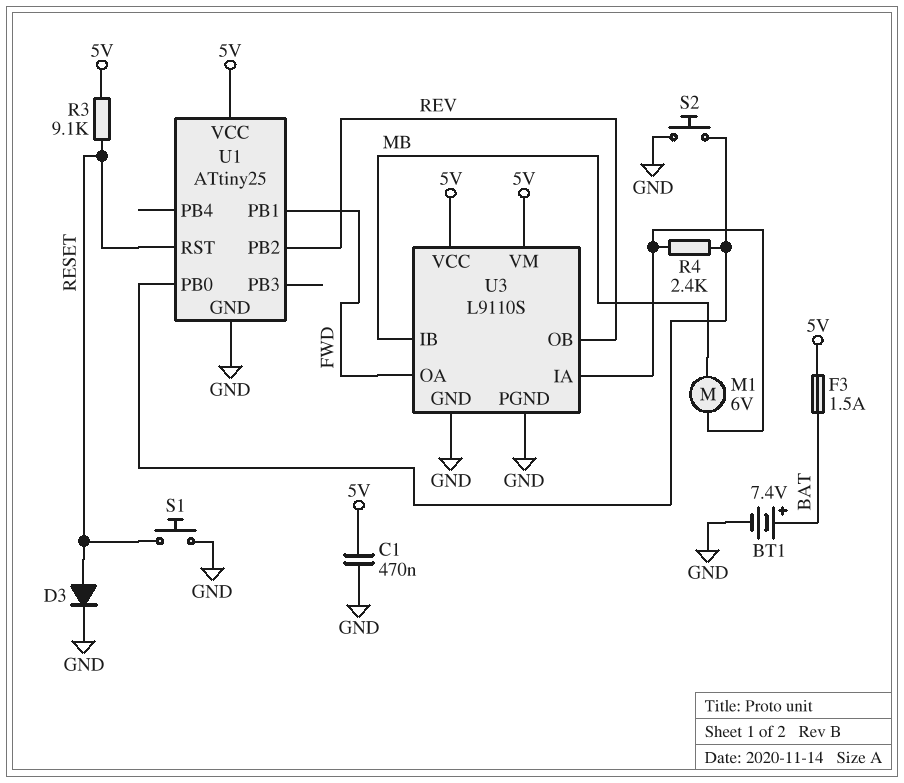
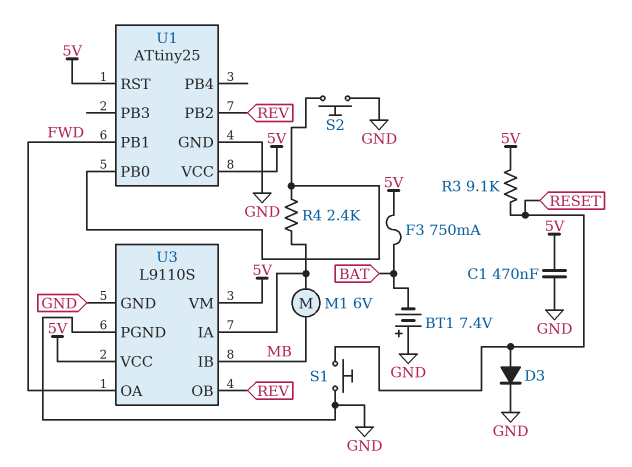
BT1: 7.4V (plus BAT, minus GND) -> 7.4V (plus GND, minus BAT)
F3: 1.5A (5V, BAT) -> 750mA (5V, BAT)
U1 pin RST: RESET -> 5V

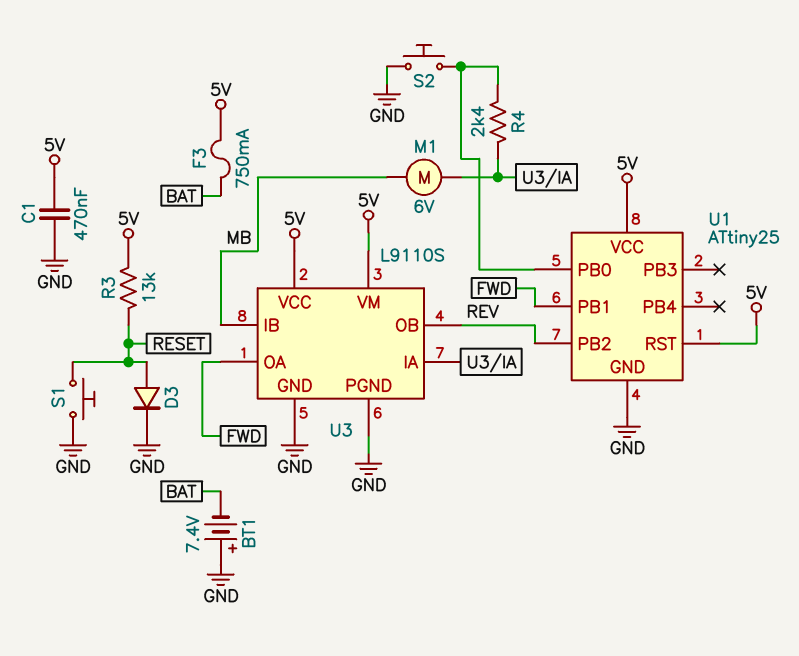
R3: 9.1k (5V, RESET) -> 13k (5V, RESET)

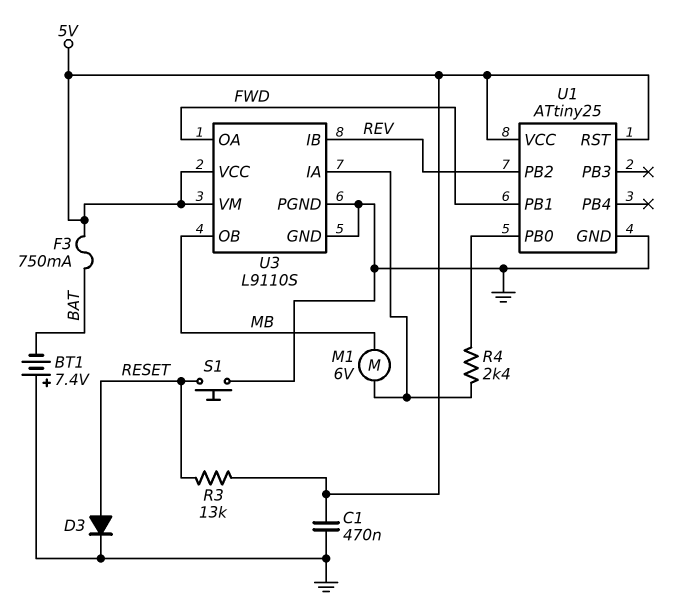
S2: button (GND, U1/PB0) -> none
U3 pin IB: MB -> REV
U3 pin OB: REV -> MB

